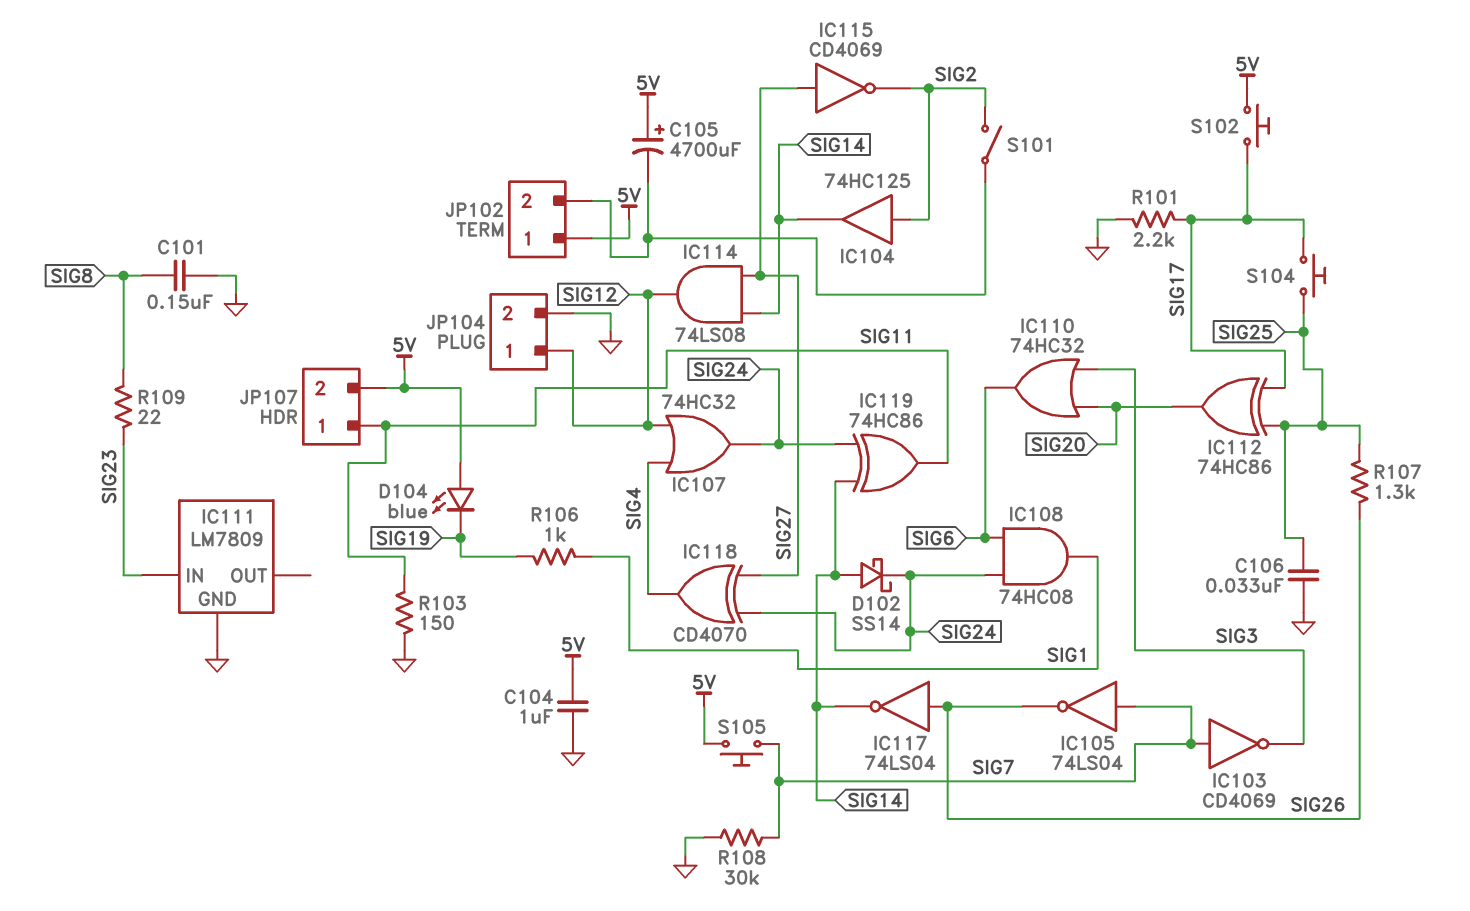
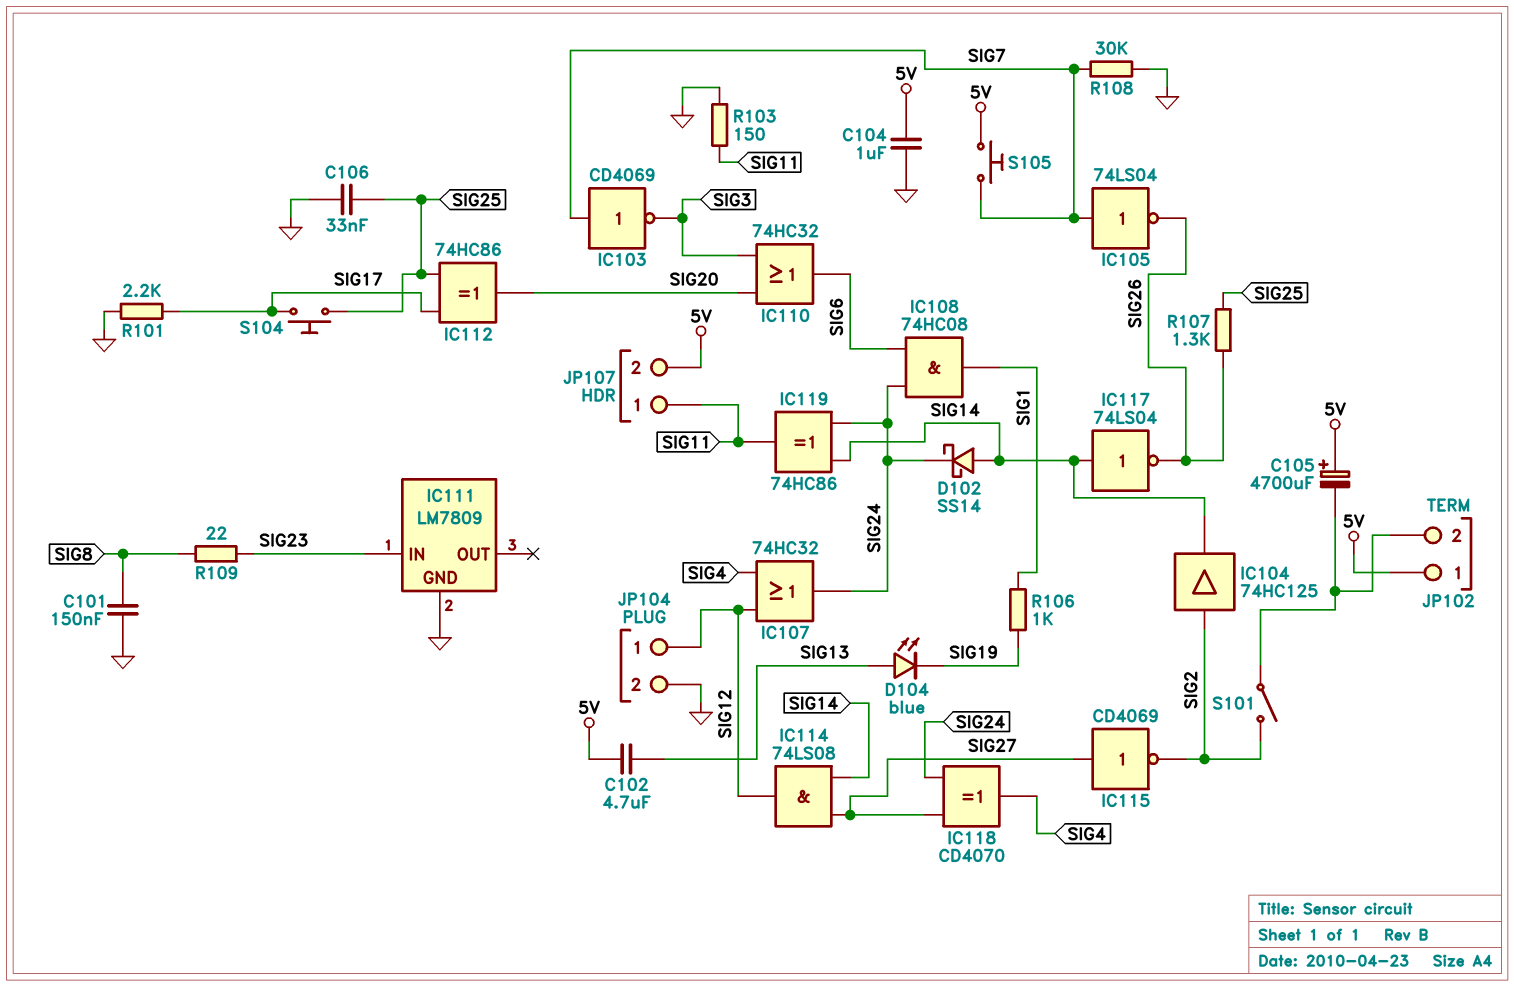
C102: none -> 4.7uF (5V, SIG13)
D104: LED blue (A 5V, K SIG19) -> LED blue (A SIG13, K SIG19)
IC117: NOT 74LS04 (in SIG26, out SIG14) -> NOT 74LS04 (in SIG14, out SIG26)
S102: button (5V, SIG17) -> none

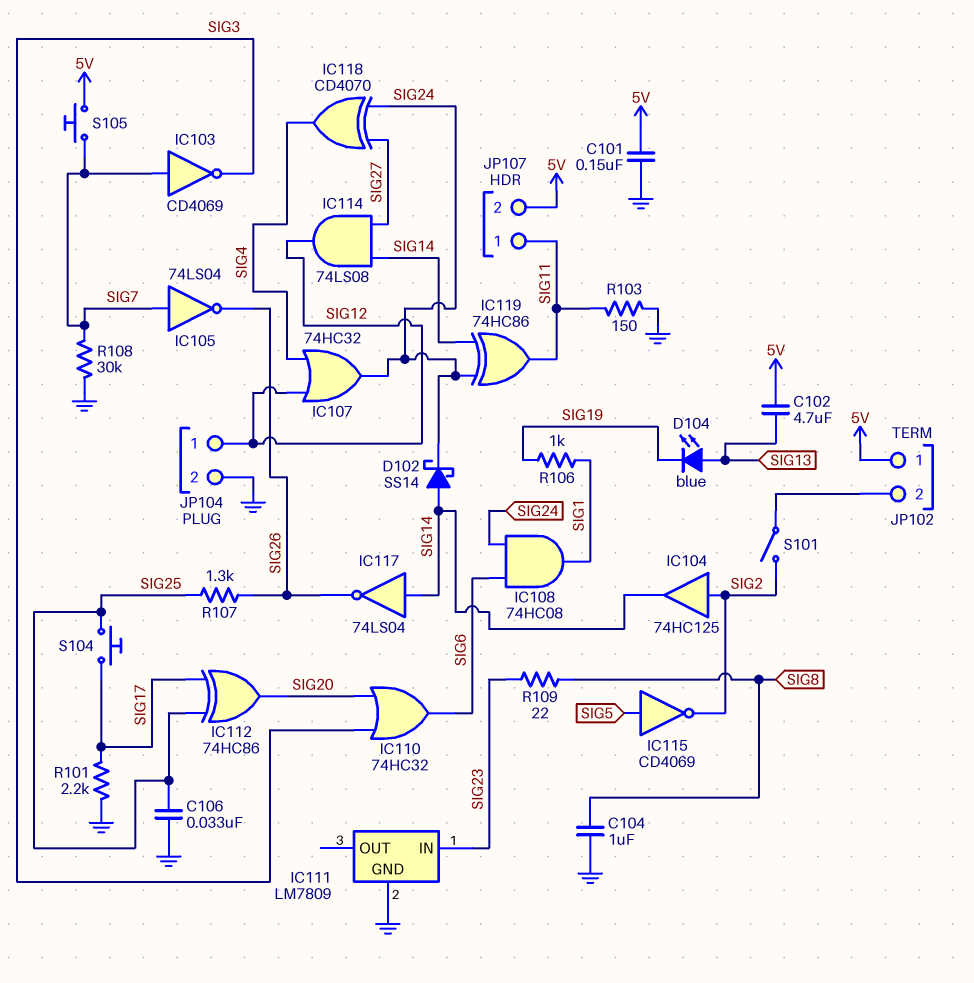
C101: 150nF (GND, SIG8) -> 150nF (5V, GND)
C104: 1uF (5V, GND) -> 1uF (GND, SIG8)
C105: 4700uF (plus 5V, minus JP102/2) -> none
IC115: NOT CD4069 (in SIG27, out SIG2) -> NOT CD4069 (in SIG5, out SIG2)

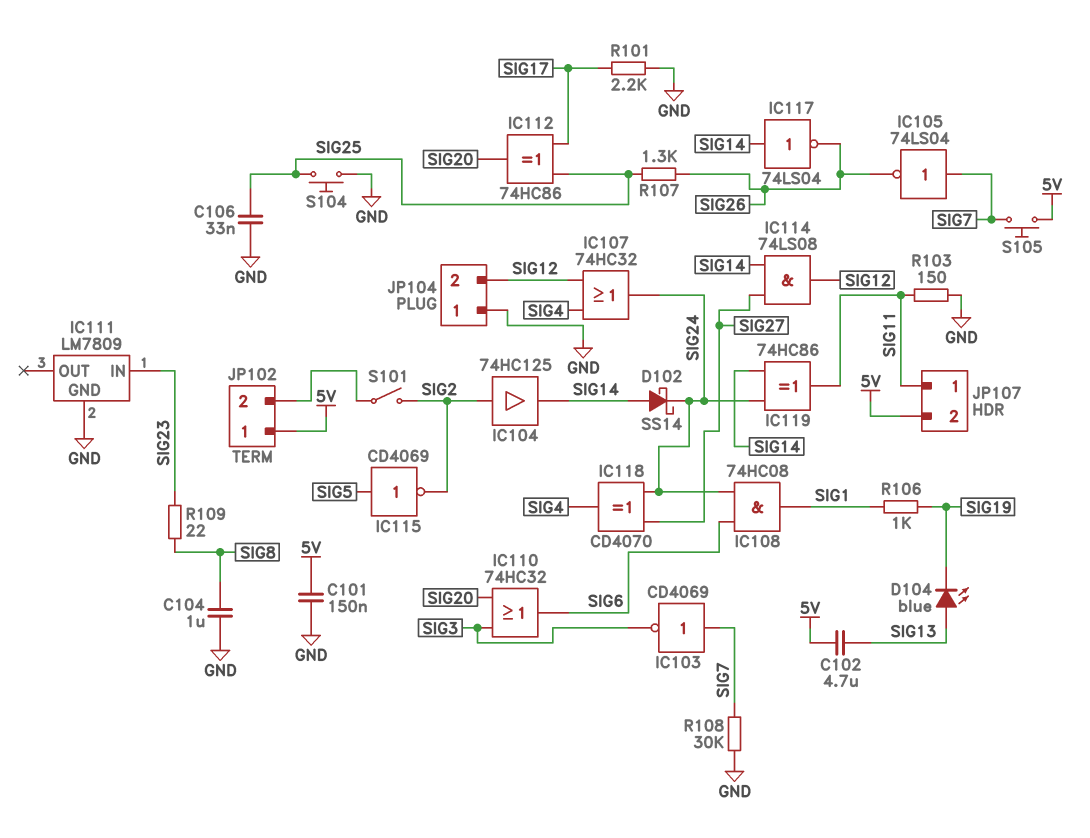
JP104 pin 1: SIG12 -> GND
JP104 pin 2: GND -> SIG12
S104: button (SIG17, SIG25) -> button (GND, SIG25)

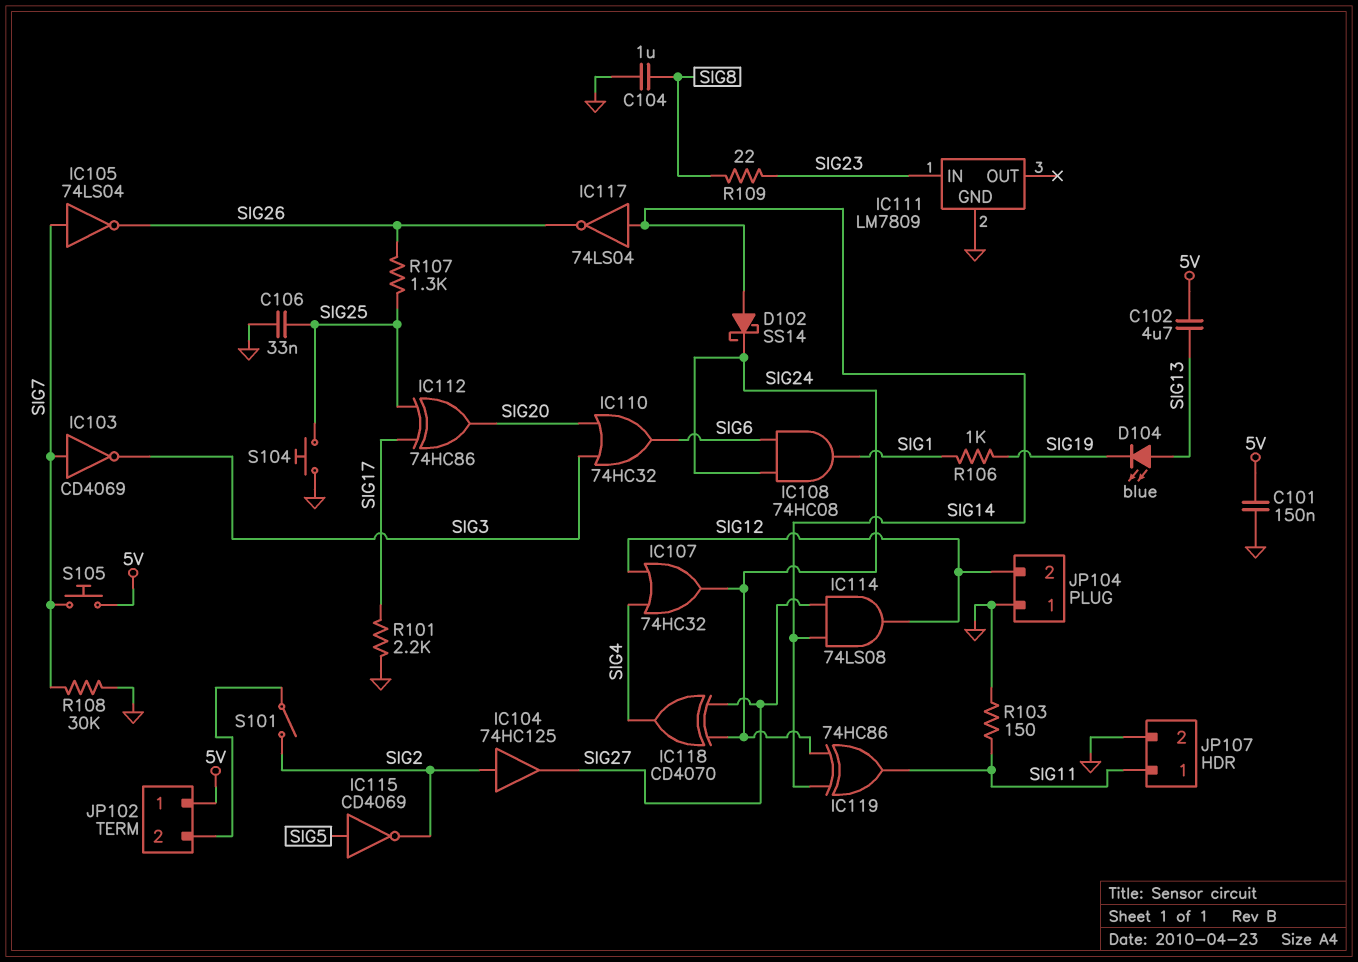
IC104: buffer 74HC125 (in SIG2, out SIG14) -> buffer 74HC125 (in SIG2, out SIG27)
JP107 pin 2: 5V -> GND

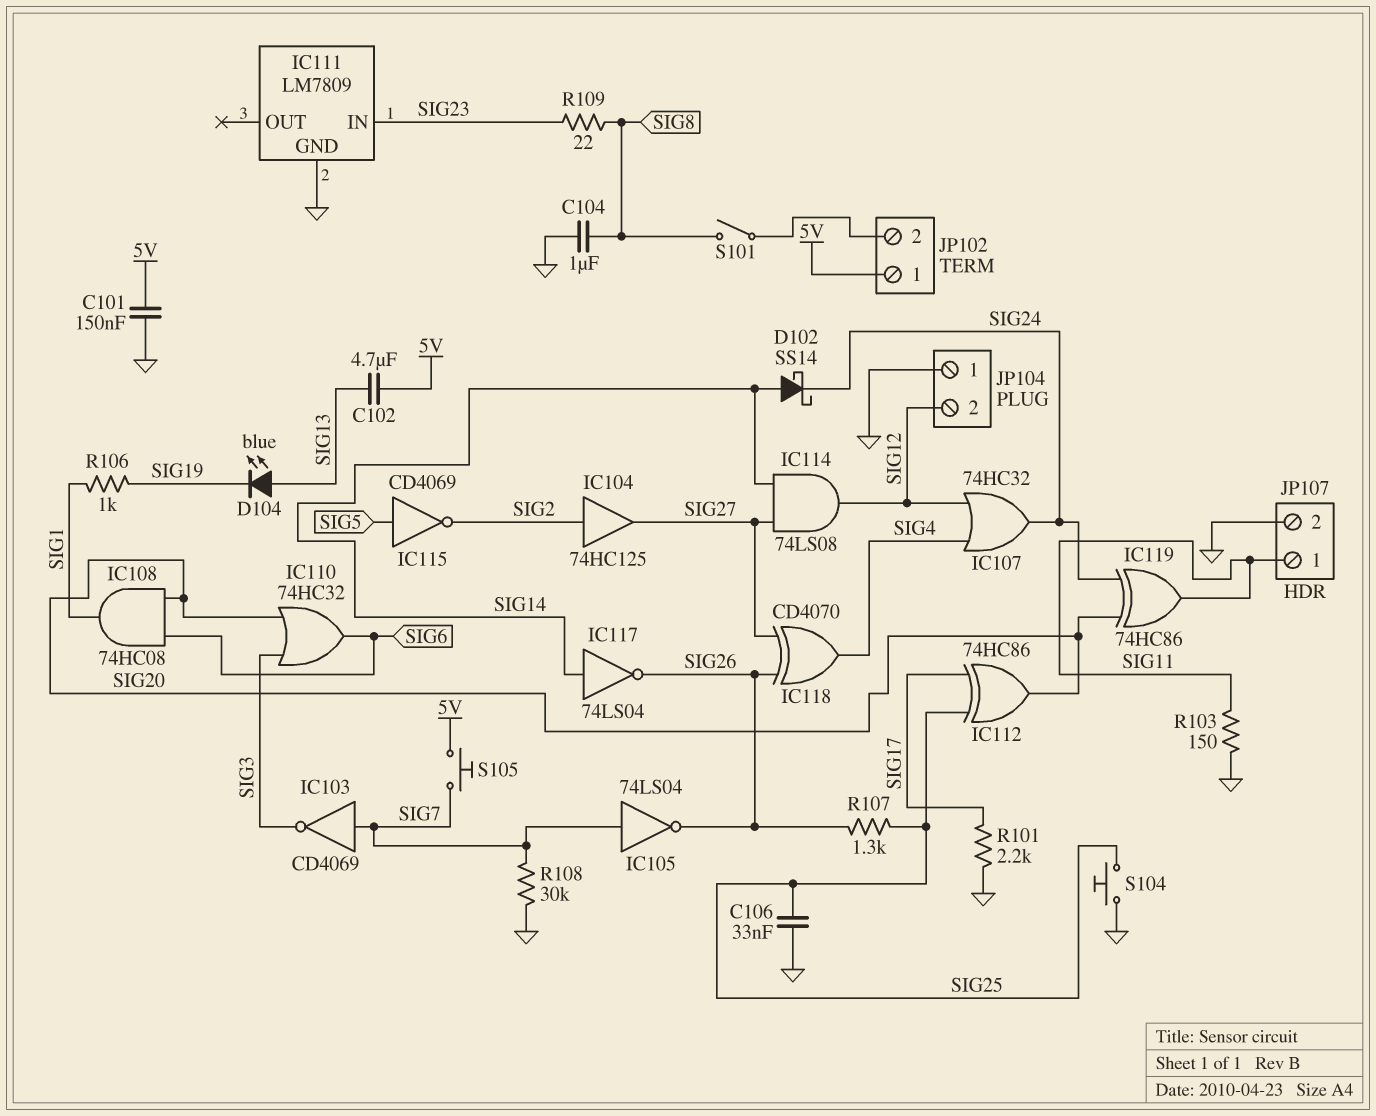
IC108: AND 74HC08 (in SIG6, in SIG24, out SIG1) -> AND 74HC08 (in SIG6, in SIG20, out SIG1)
IC118: XOR CD4070 (in SIG24, in SIG27, out SIG4) -> XOR CD4070 (in SIG26, in SIG27, out SIG4)
IC119: XOR 74HC86 (in SIG14, in SIG24, out SIG11) -> XOR 74HC86 (in SIG20, in SIG24, out SIG11)
S101: switch (JP102/2, SIG2) -> switch (JP102/2, SIG8)

